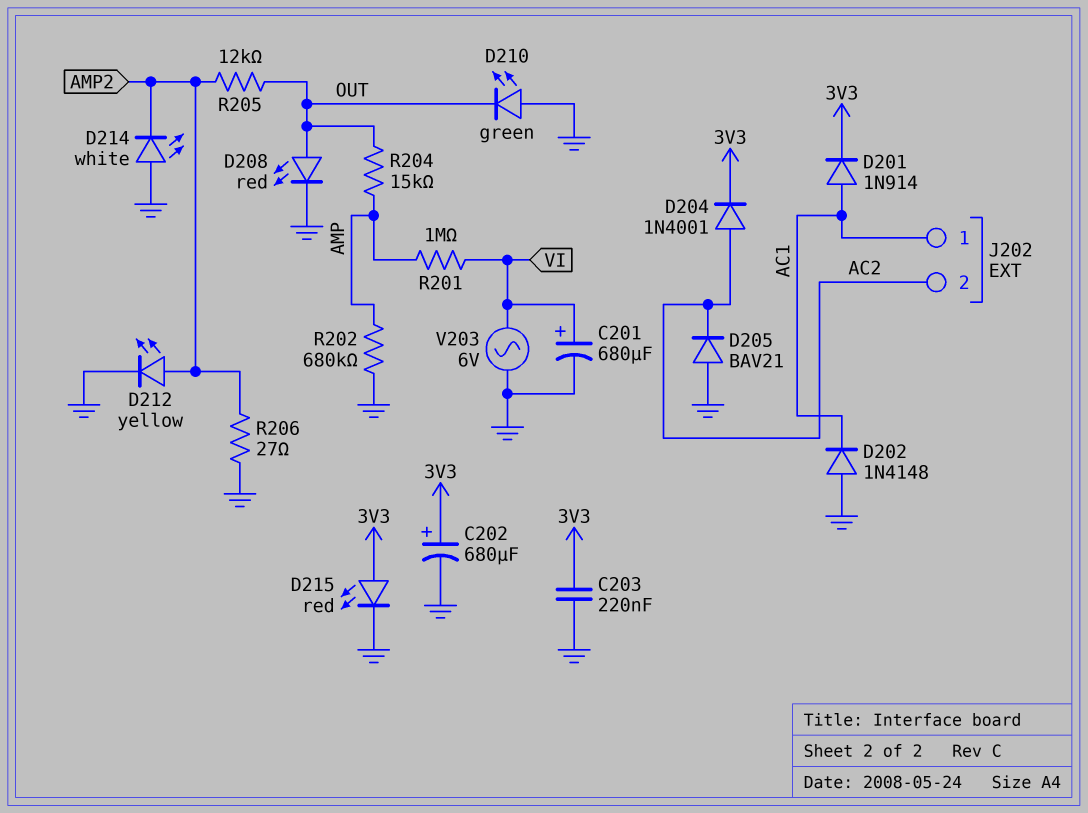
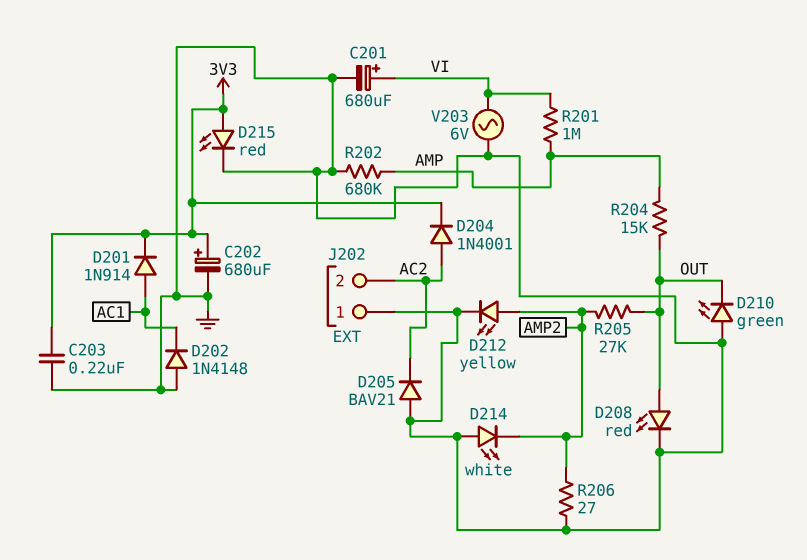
J202 pin 1: AC1 -> GND
R205: 12k (AMP2, OUT) -> 27k (AMP2, OUT)

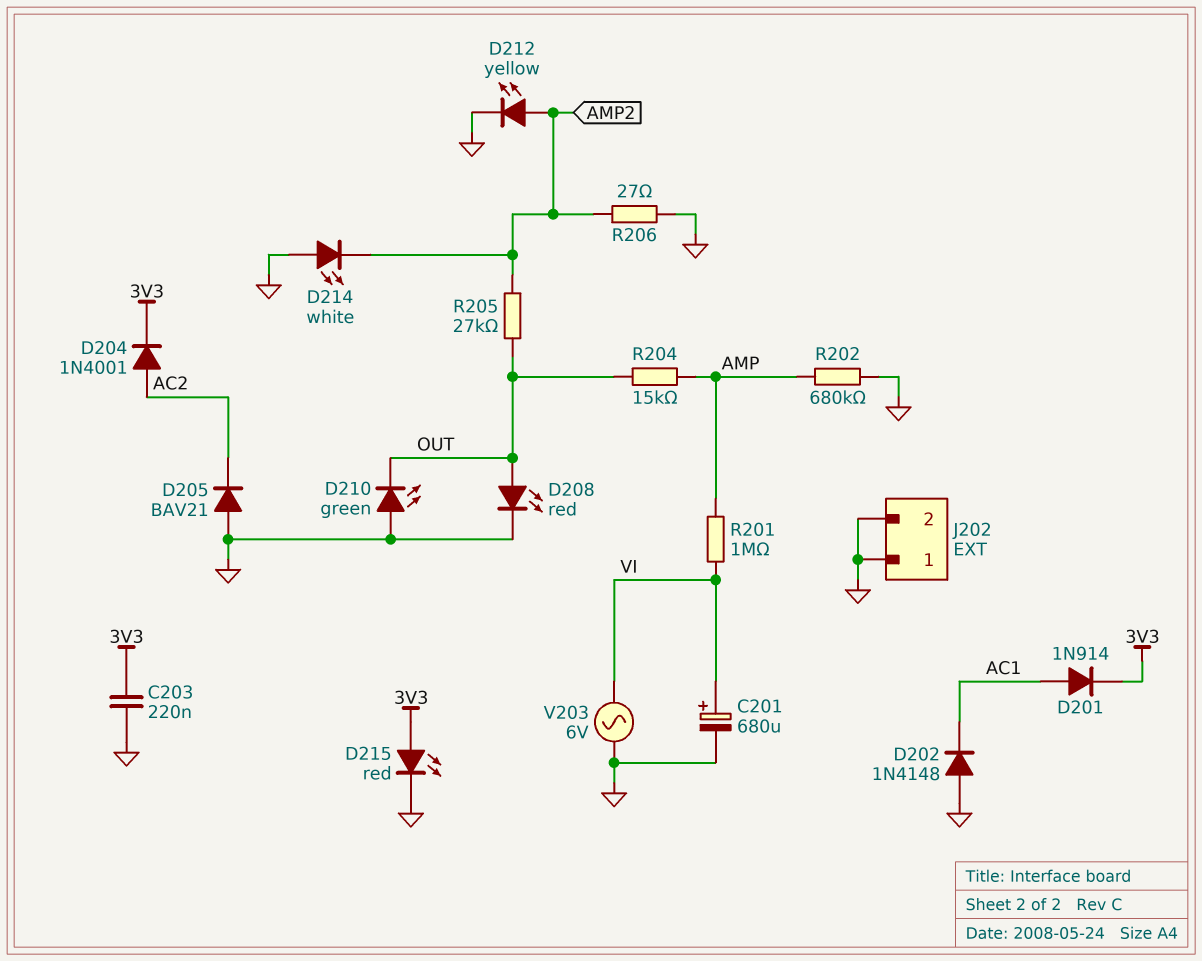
C202: 680uF (plus 3V3, minus GND) -> none
J202 pin 2: AC2 -> GND

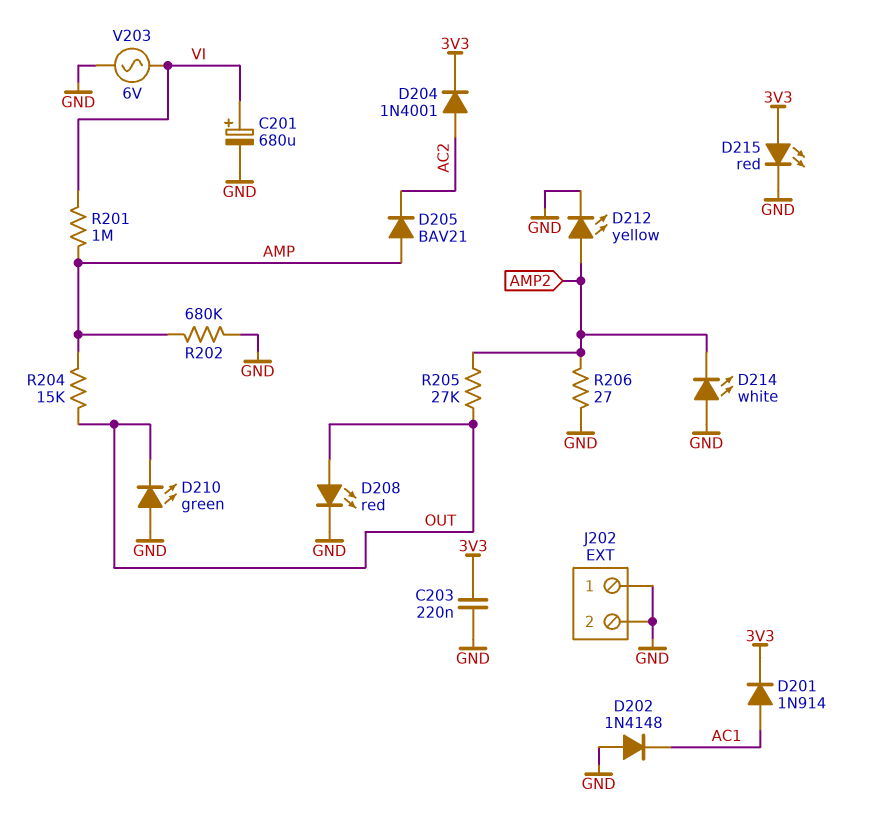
D205: diode BAV21 (A GND, K AC2) -> diode BAV21 (A AMP, K AC2)

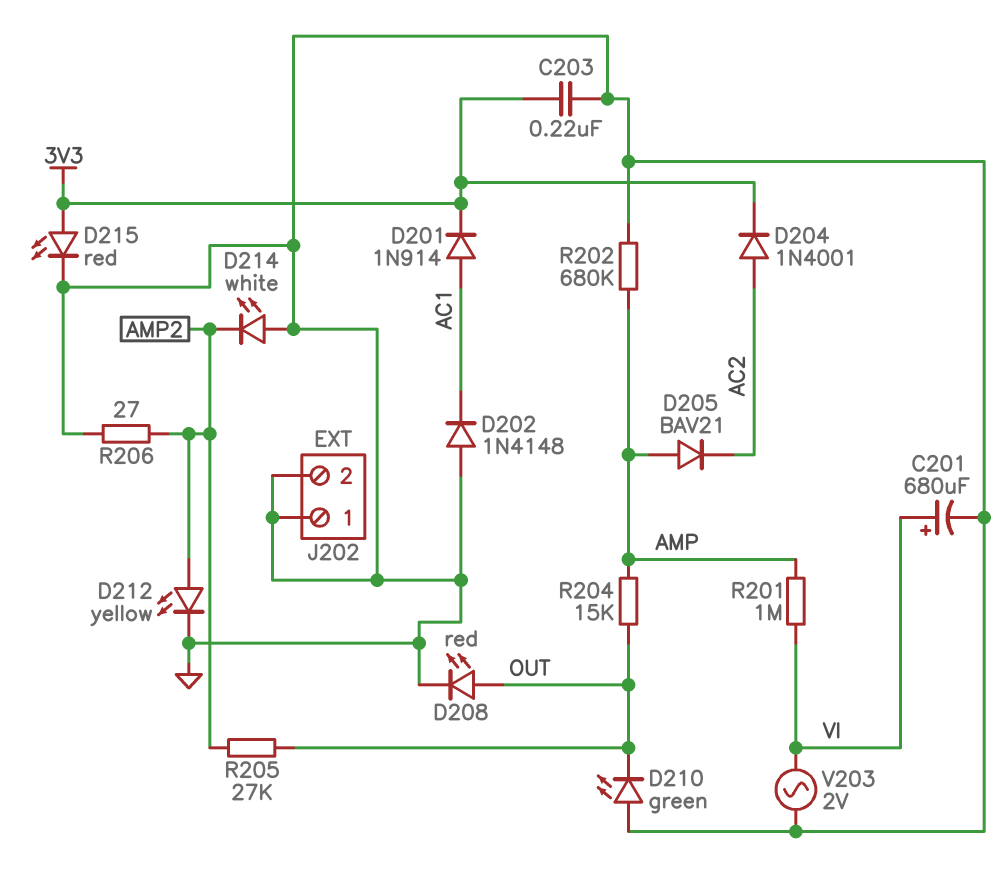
V203: AC 6V (GND, VI) -> AC 2V (GND, VI)

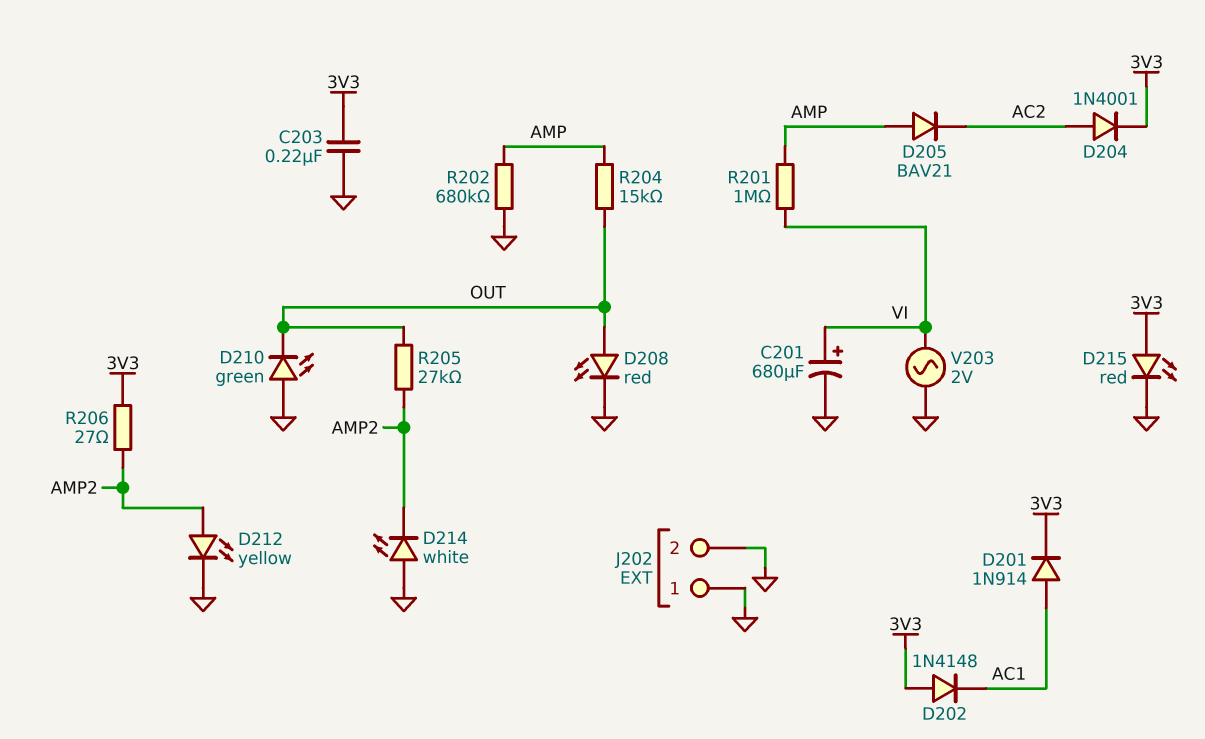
D202: diode 1N4148 (A GND, K AC1) -> diode 1N4148 (A 3V3, K AC1)
R206: 27 (AMP2, GND) -> 27 (3V3, AMP2)

